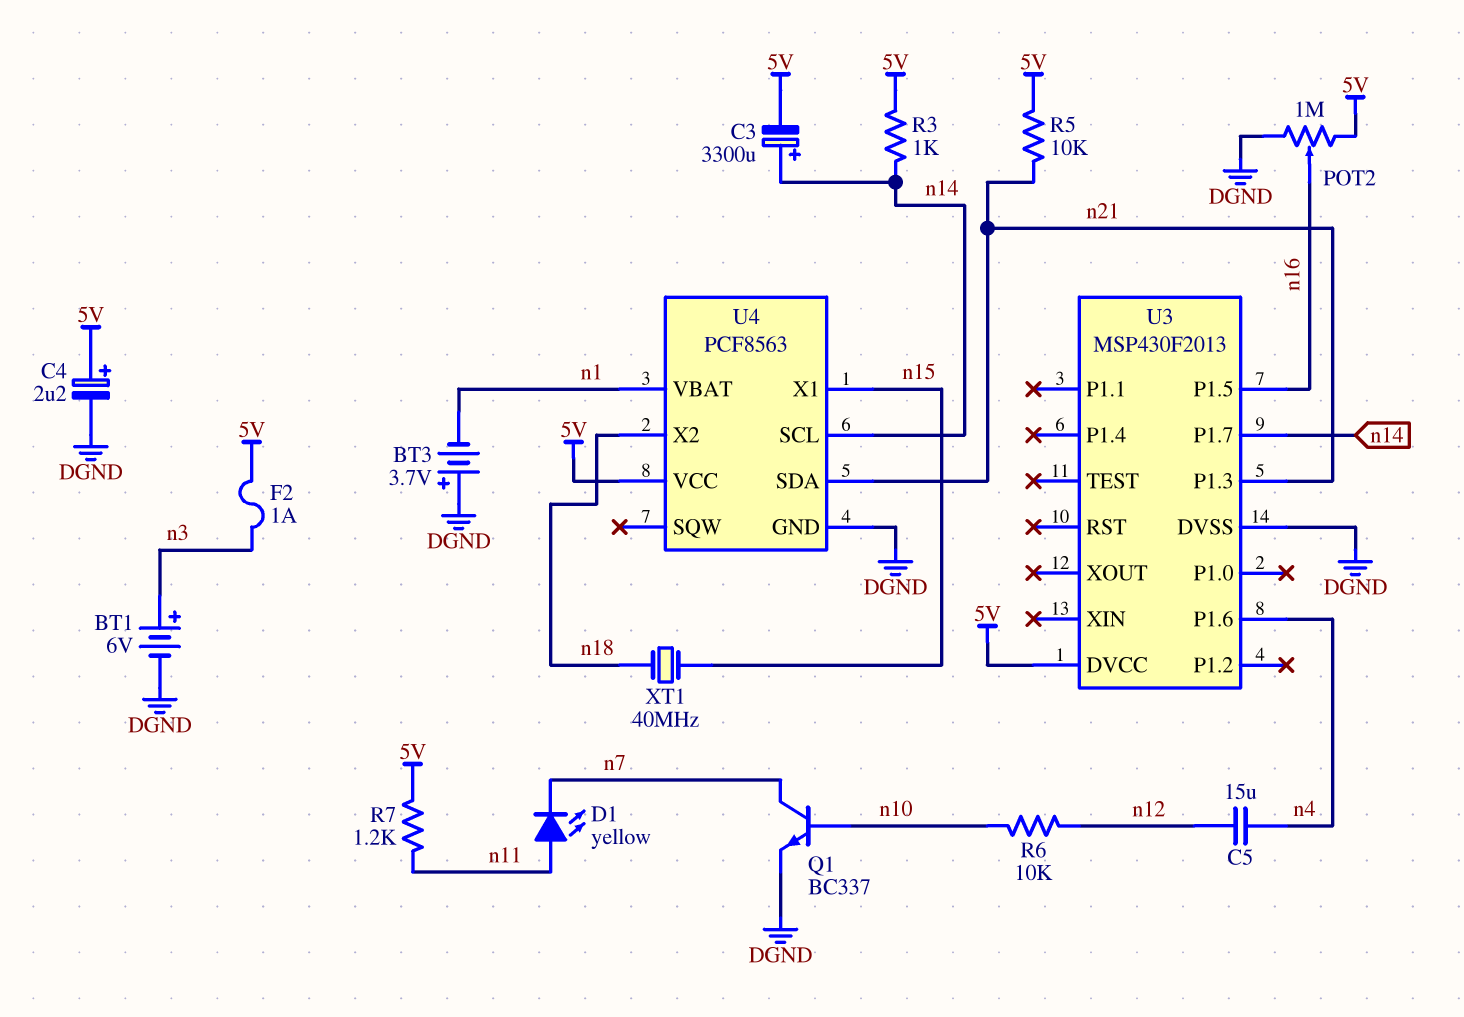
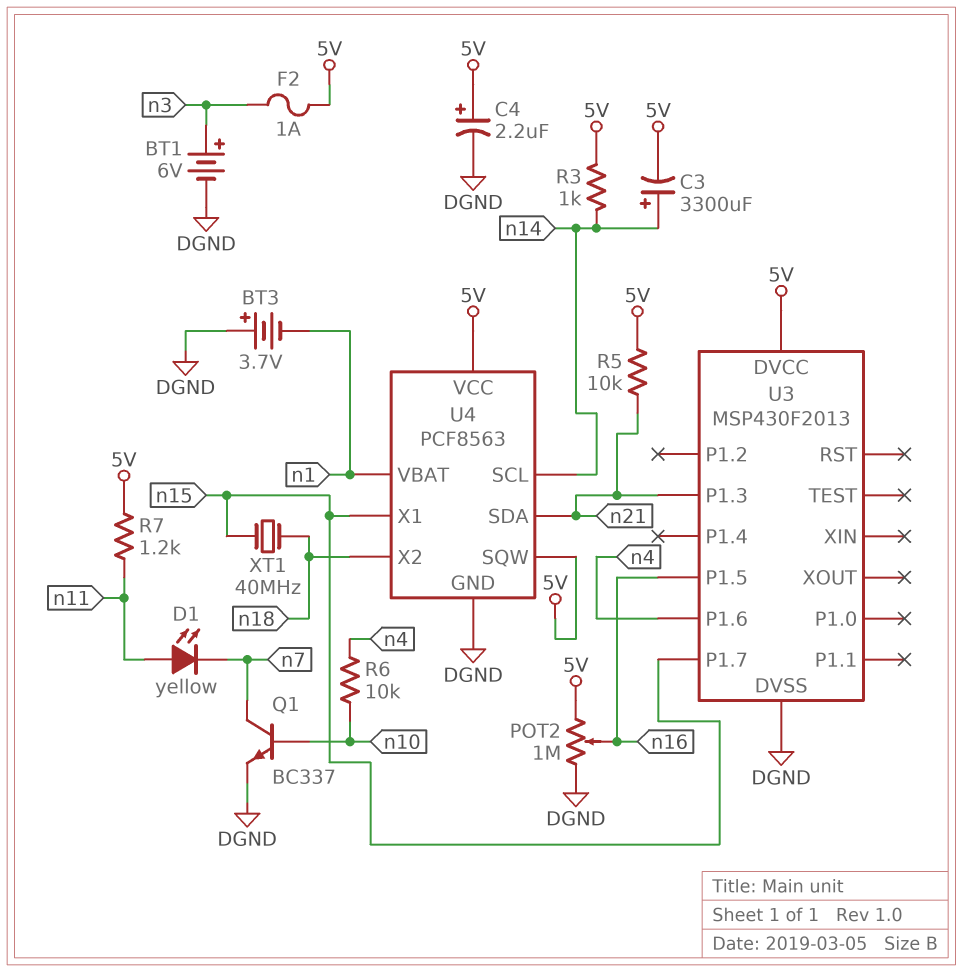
C5: 15uF (n4, n12) -> none
R6: 10k (n10, n12) -> 10k (n4, n10)
U3 pin P1.7: n14 -> n15
U4 pin SQW: none -> 5V

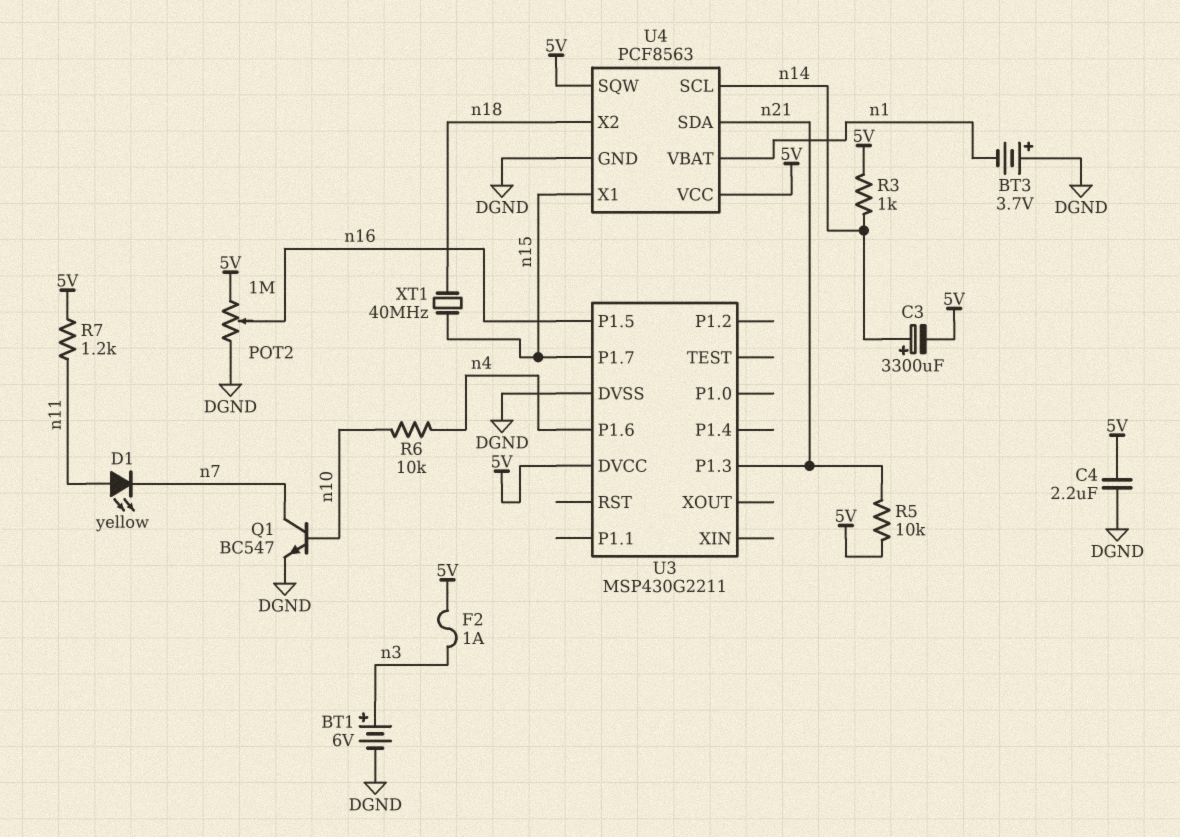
C4: 2.2uF (plus 5V, minus DGND) -> 2.2uF (5V, DGND)
Q1: NPN BC337 (B n10, C n7, E DGND) -> NPN BC547 (B n10, C n7, E DGND)
U3: MSP430F2013 -> MSP430G2211

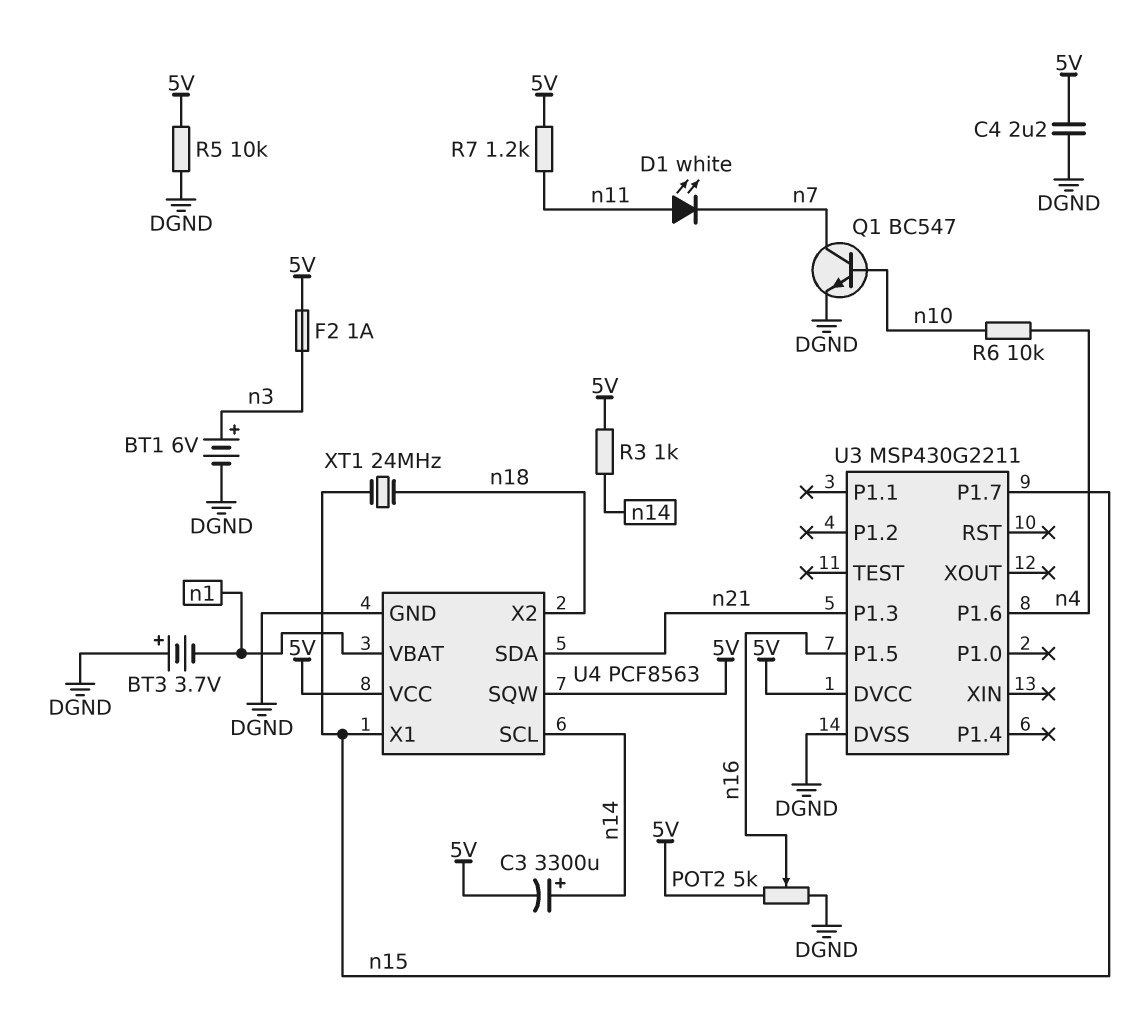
D1: LED yellow (A n11, K n7) -> LED white (A n11, K n7)
POT2: 1M (5V, DGND, wiper n16) -> 5k (5V, DGND, wiper n16)
R5: 10k (5V, n21) -> 10k (5V, DGND)
XT1: 40MHz (n15, n18) -> 24MHz (n15, n18)

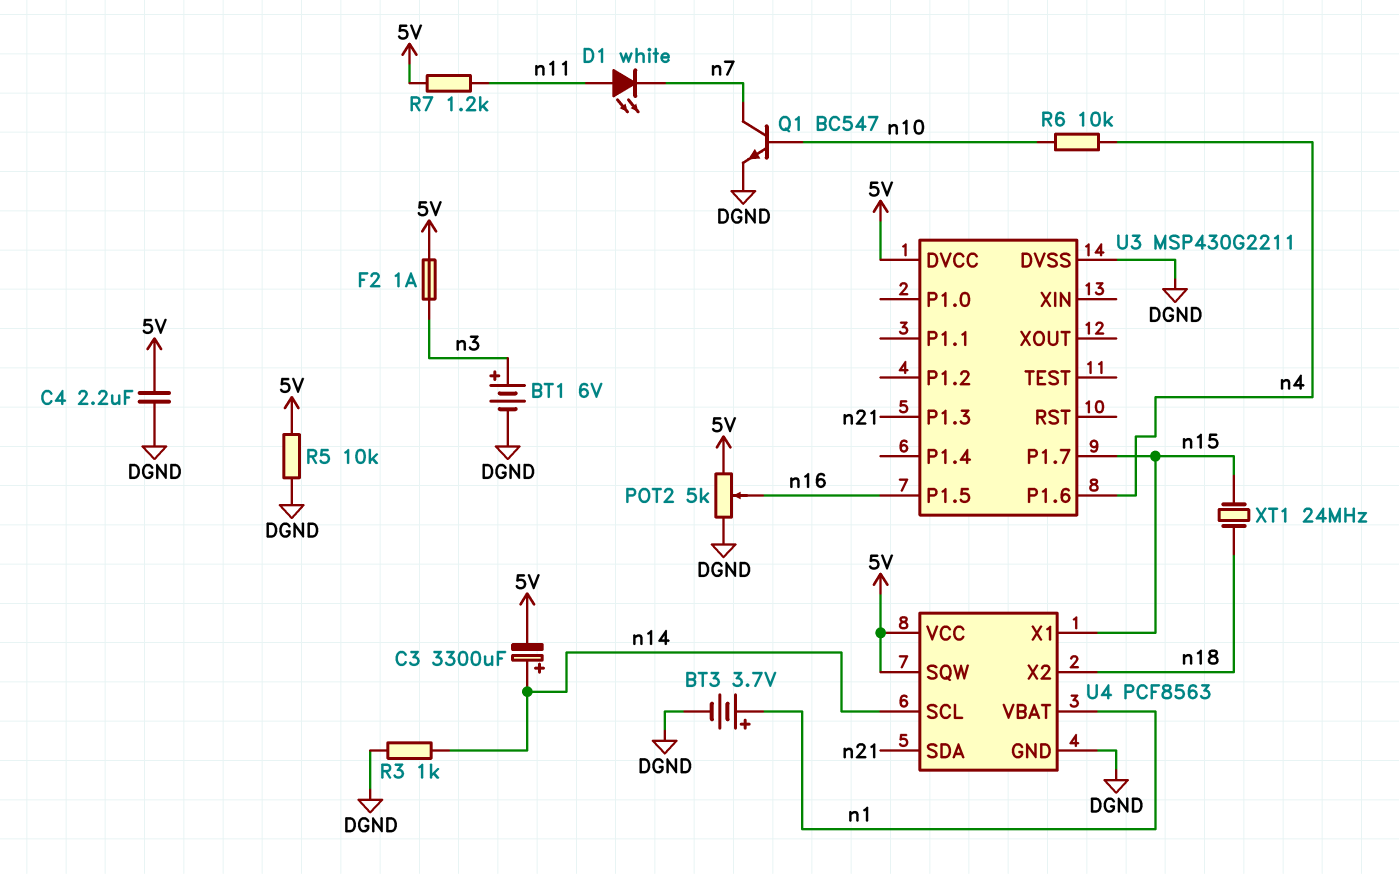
BT3: 3.7V (plus DGND, minus n1) -> 3.7V (plus n1, minus DGND)
R3: 1k (5V, n14) -> 1k (DGND, n14)

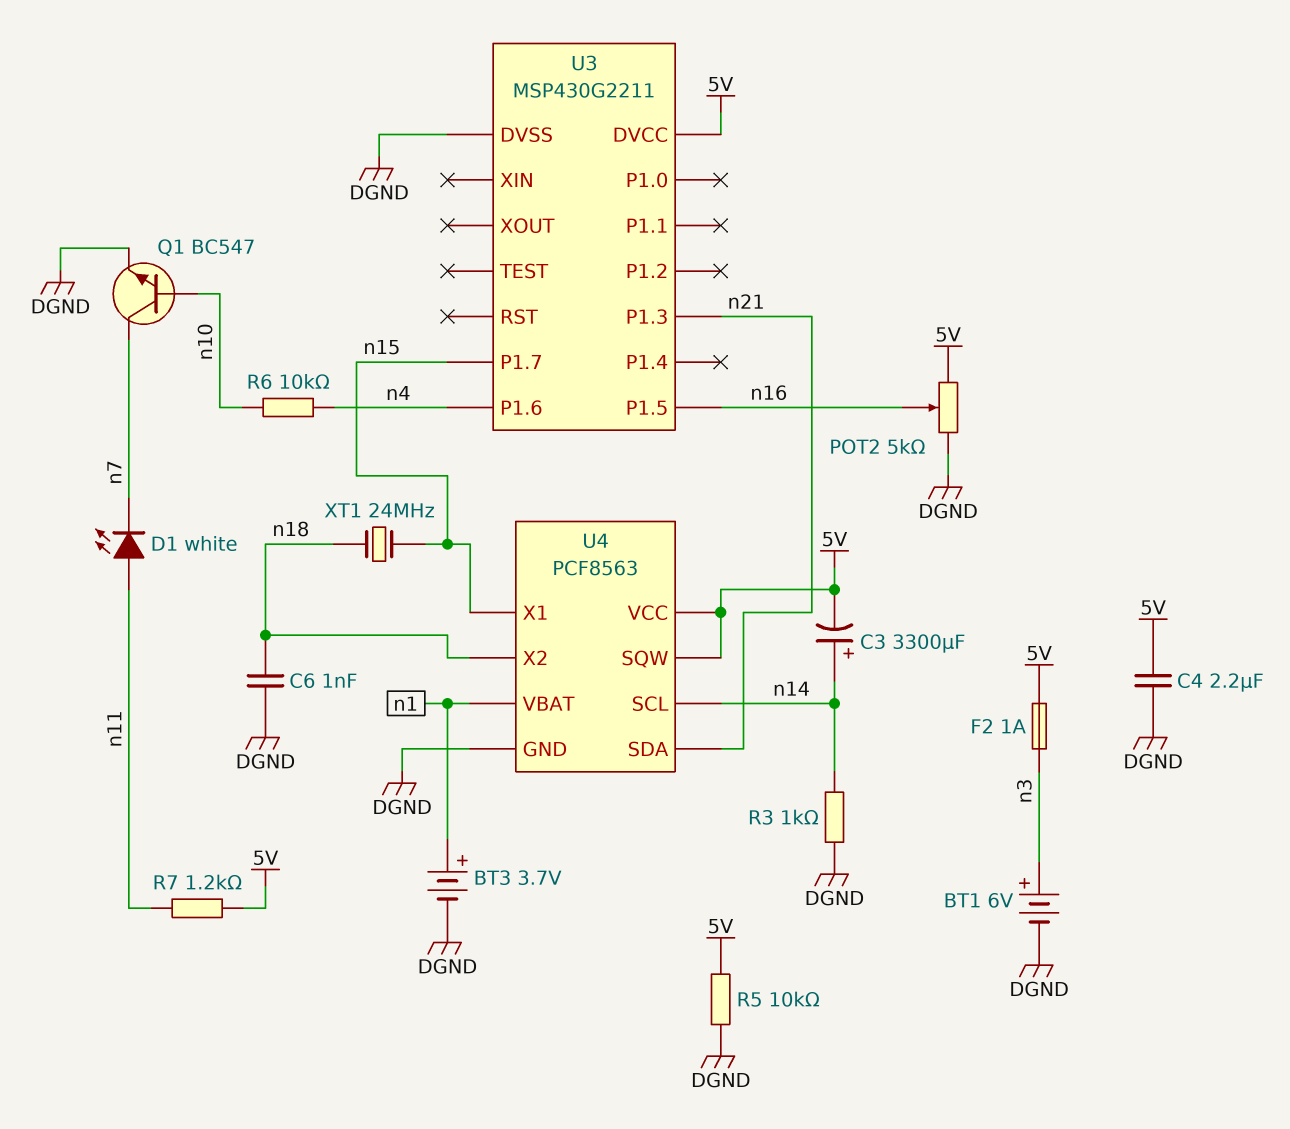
C6: none -> 1nF (DGND, n18)

